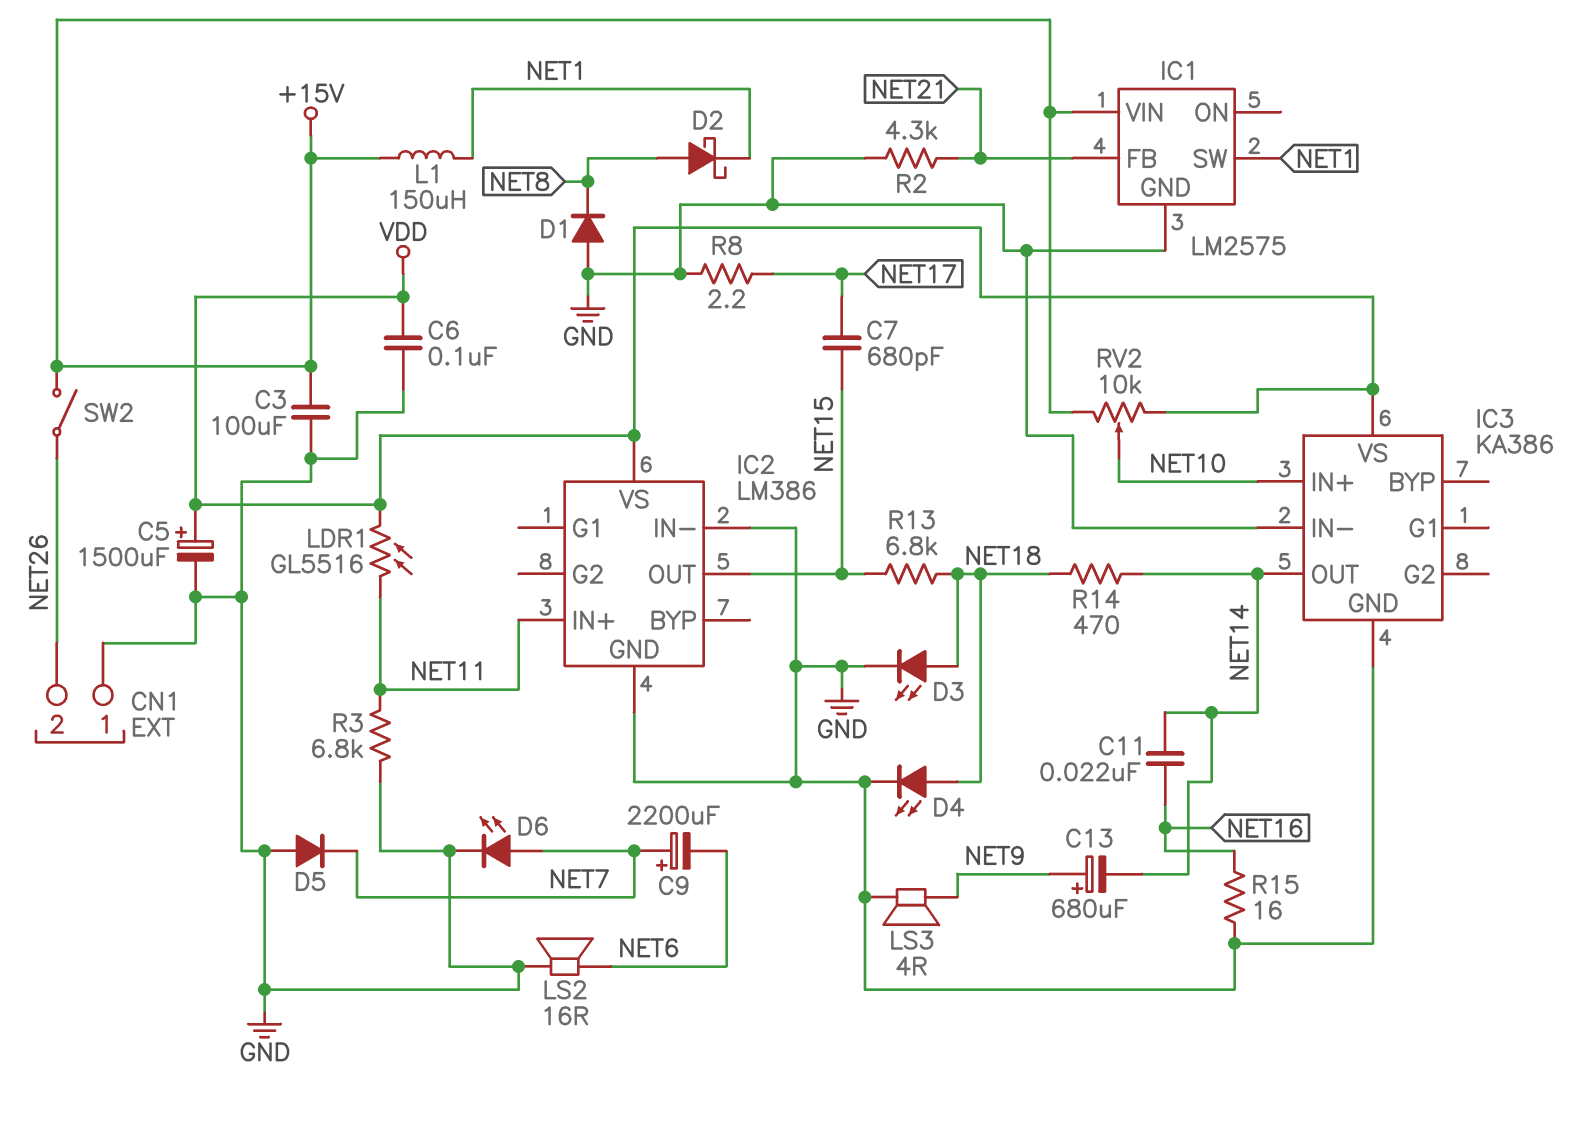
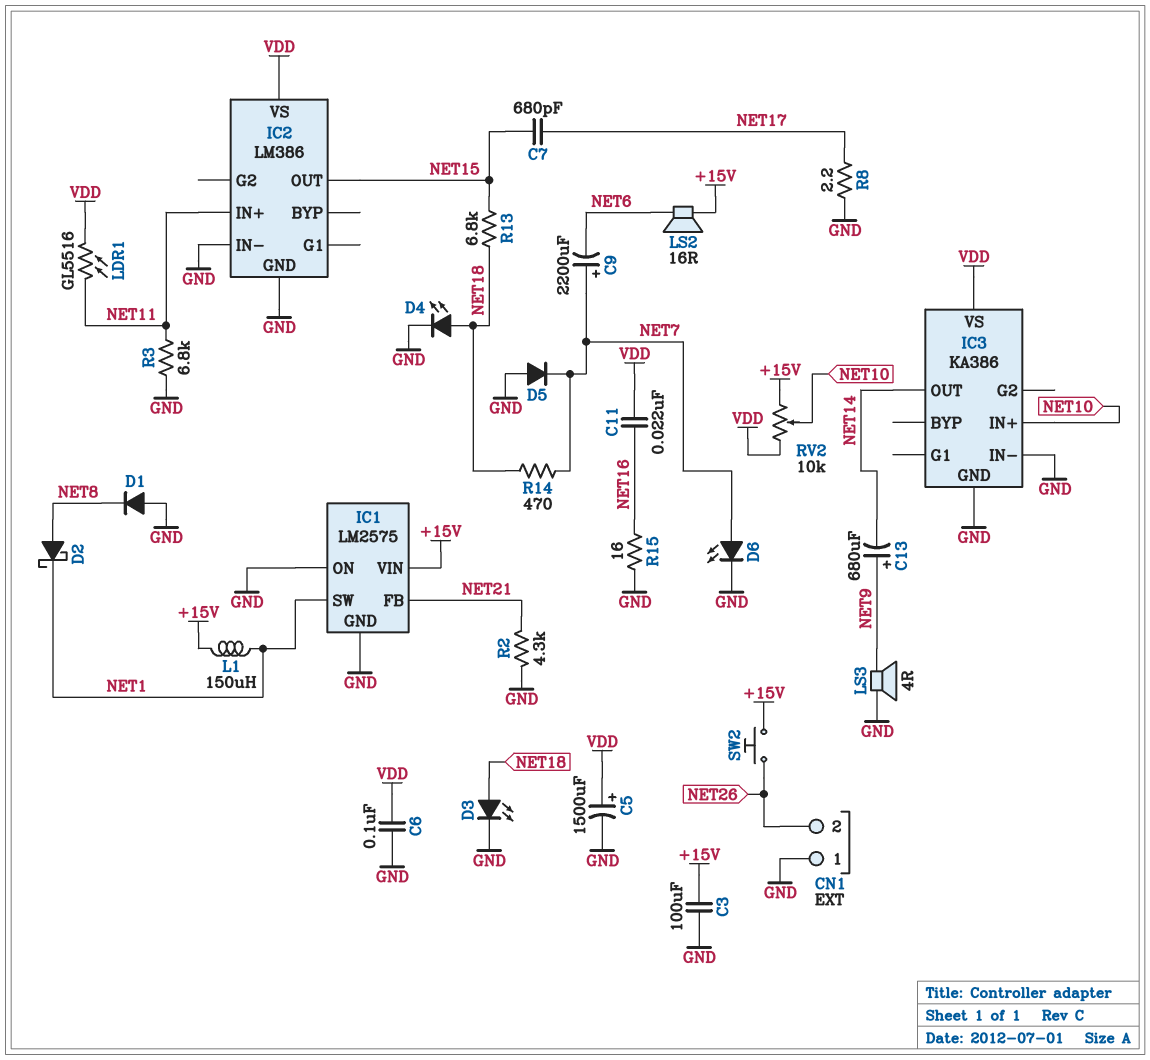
C11: 22nF (NET14, NET16) -> 22nF (NET16, VDD)
IC1 pin ON: none -> GND
LS2: speaker 16R (GND, NET6) -> speaker 16R (+15V, NET6)
R14: 470 (NET14, NET18) -> 470 (NET7, NET18)
SW2: switch (+15V, NET26) -> button (+15V, NET26)

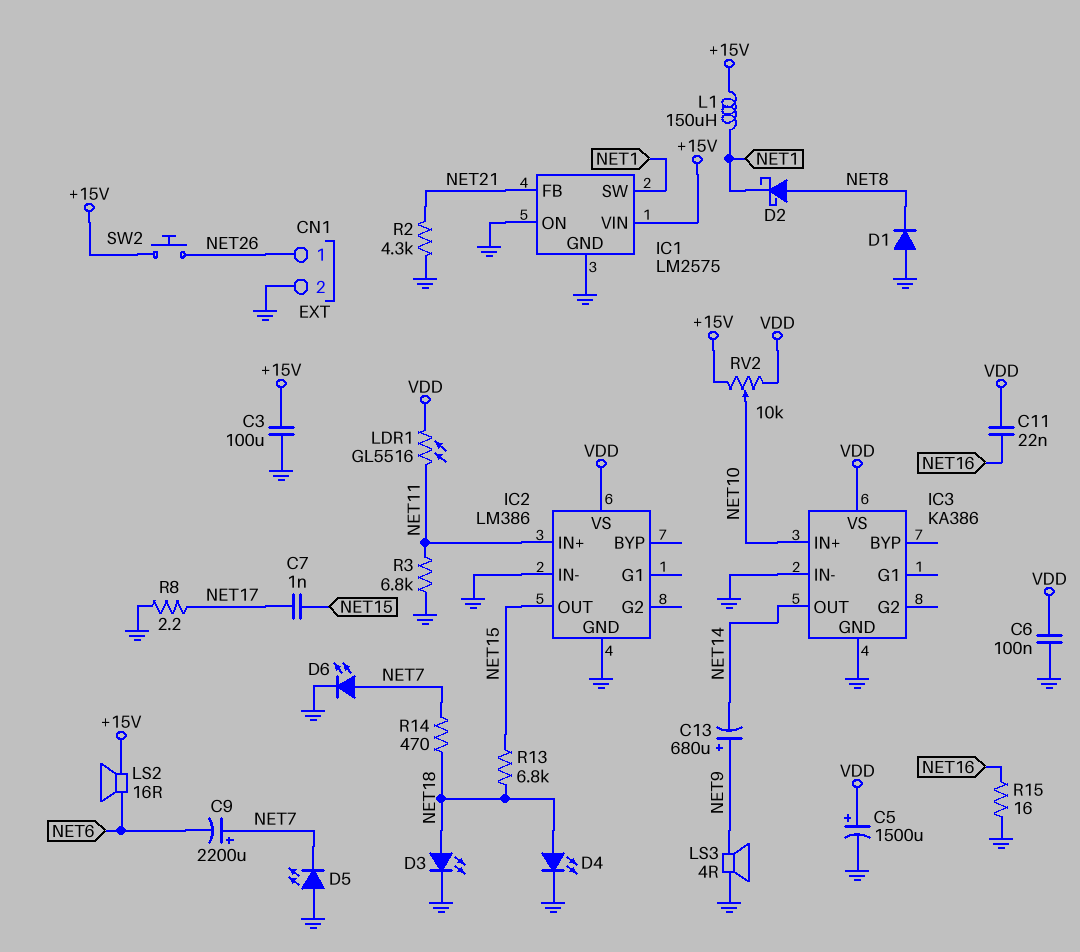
C7: 680pF (NET15, NET17) -> 1nF (NET15, NET17)
CN1 pin 1: GND -> NET26
CN1 pin 2: NET26 -> GND
D5: diode (A GND, K NET7) -> LED (A GND, K NET7)

